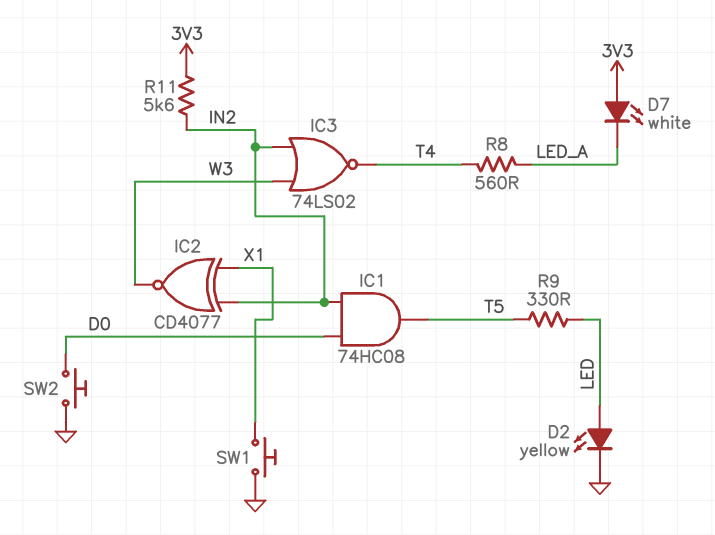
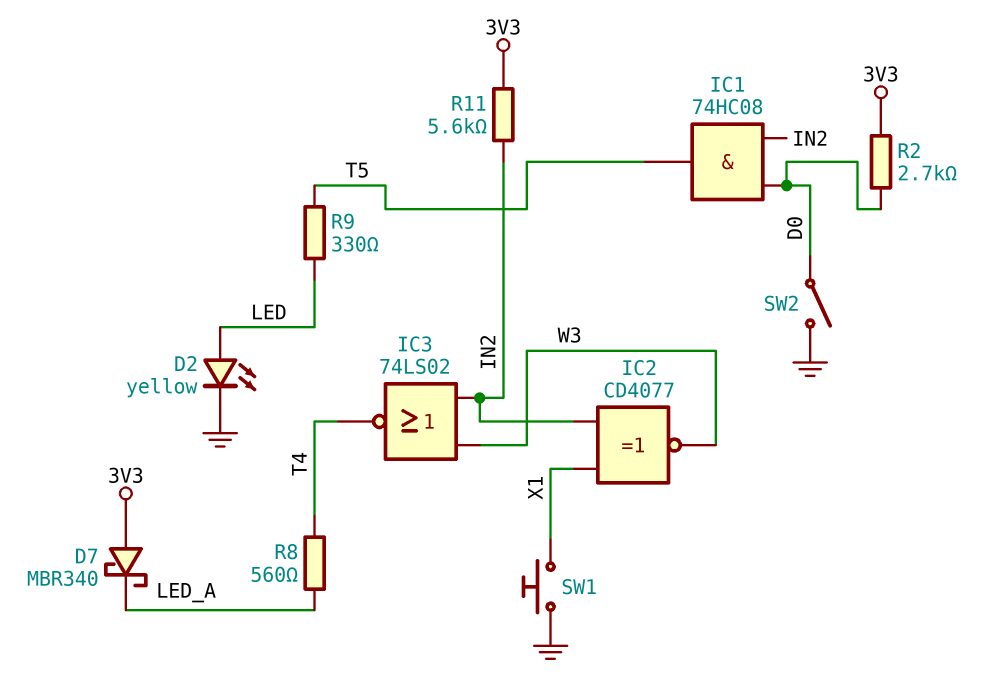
D7: LED white (A 3V3, K LED_A) -> schottky MBR340 (A 3V3, K LED_A)
R2: none -> 2.7k (3V3, D0)
SW2: button (D0, GND) -> switch (D0, GND)

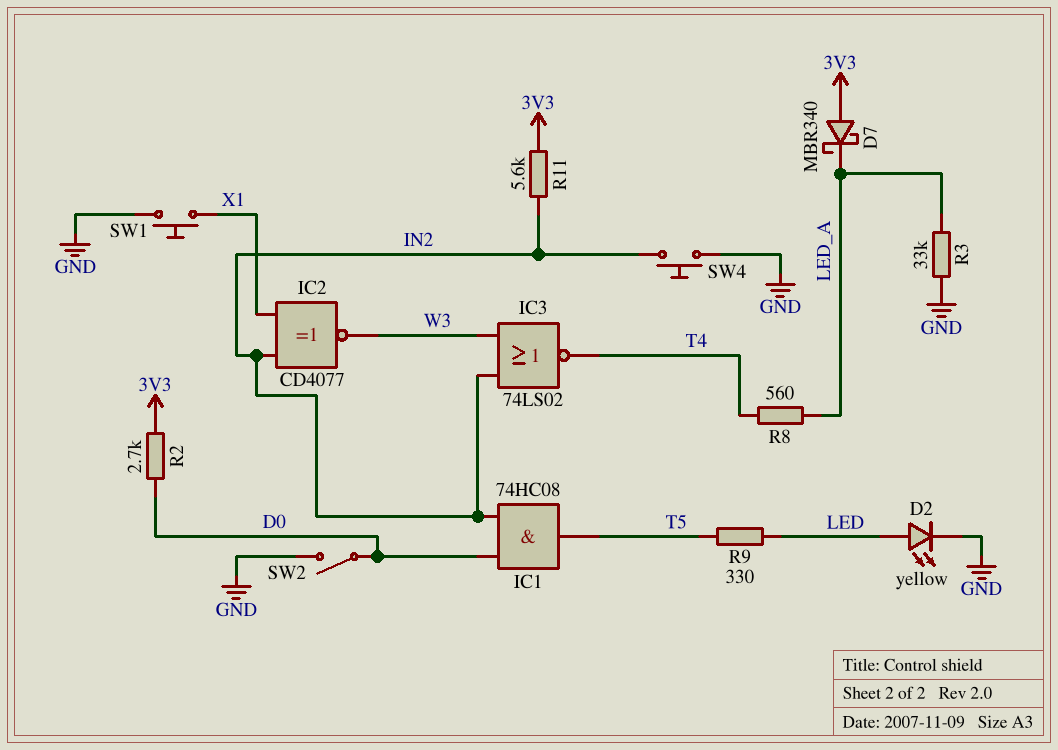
R3: none -> 33k (GND, LED_A)
SW4: none -> button (GND, IN2)

